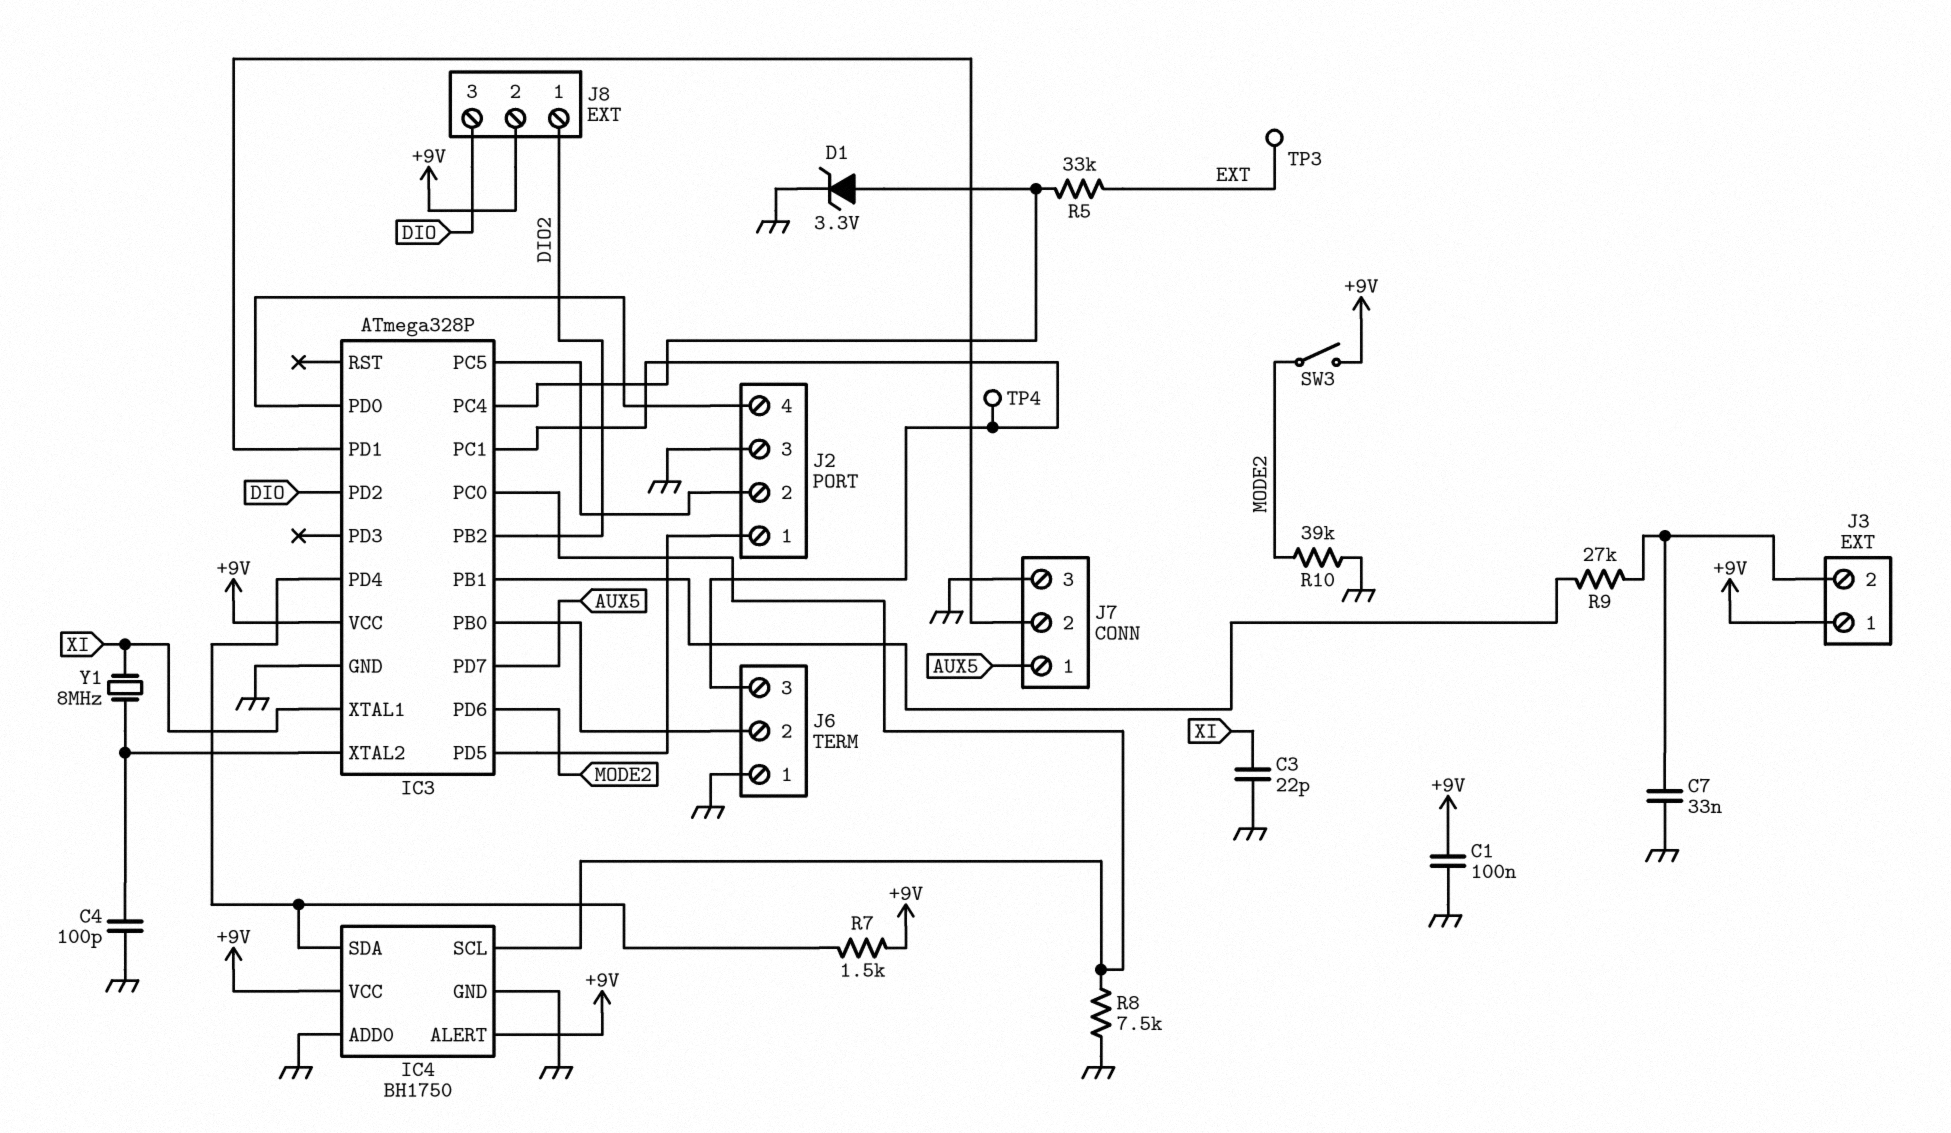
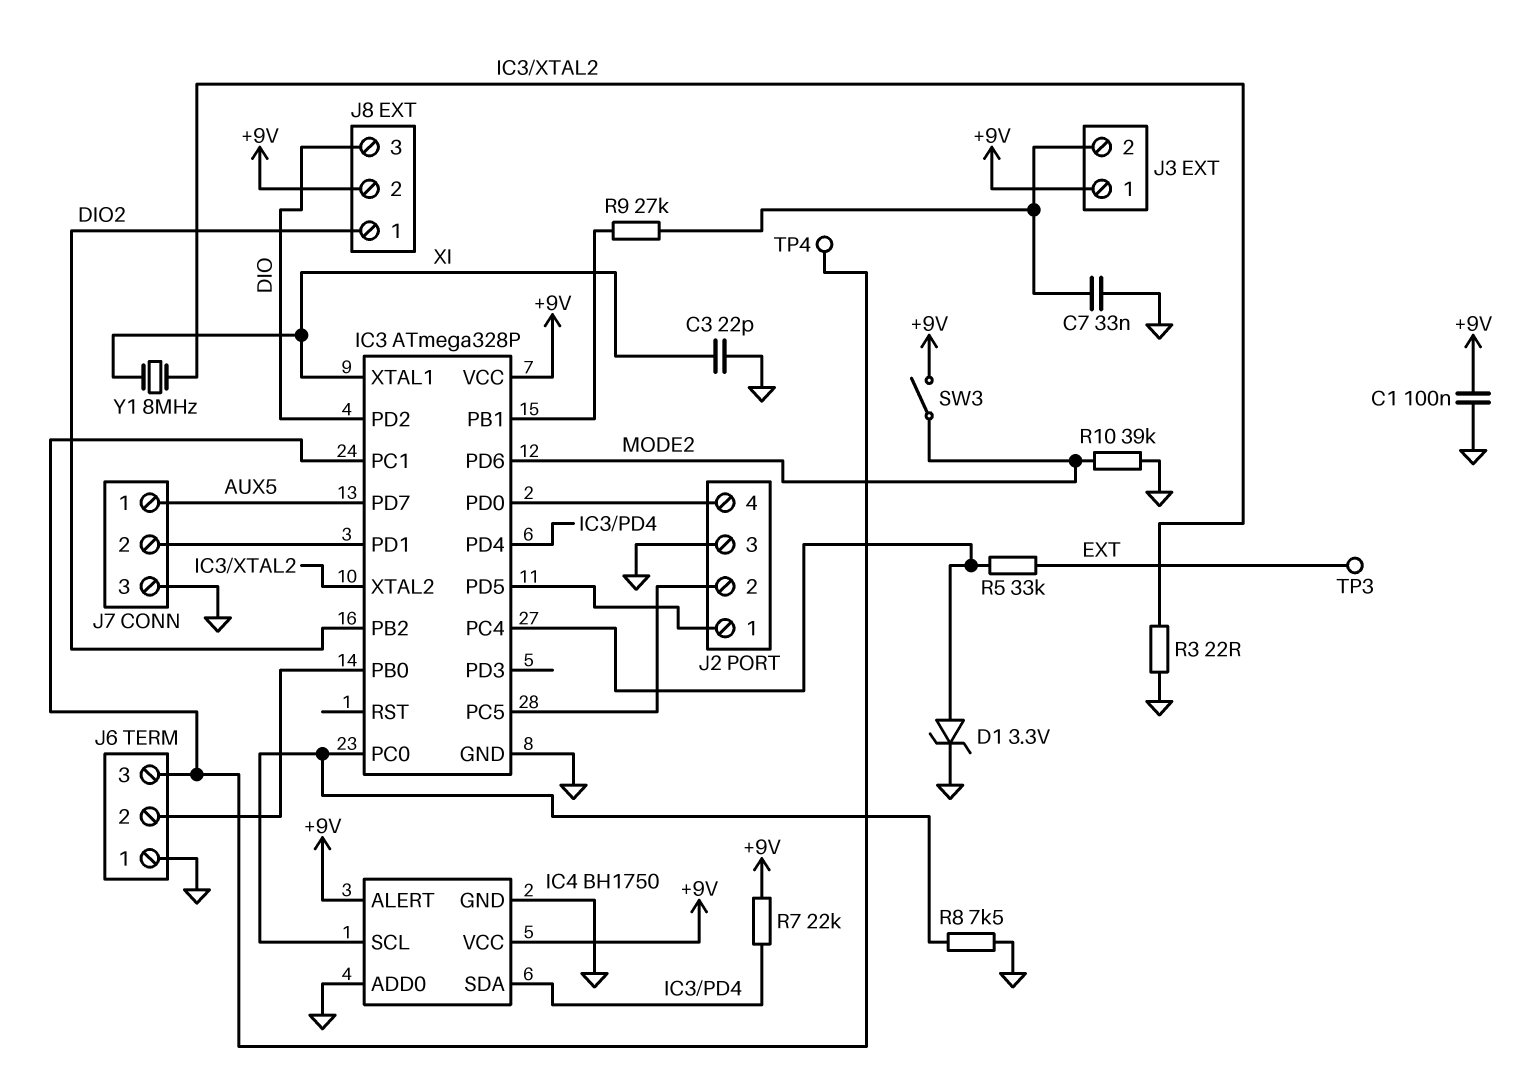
C4: 100pF (GND, IC3/XTAL2) -> none
R3: none -> 22 (GND, IC3/XTAL2)
R7: 1.5k (+9V, IC3/PD4) -> 22k (+9V, IC3/PD4)

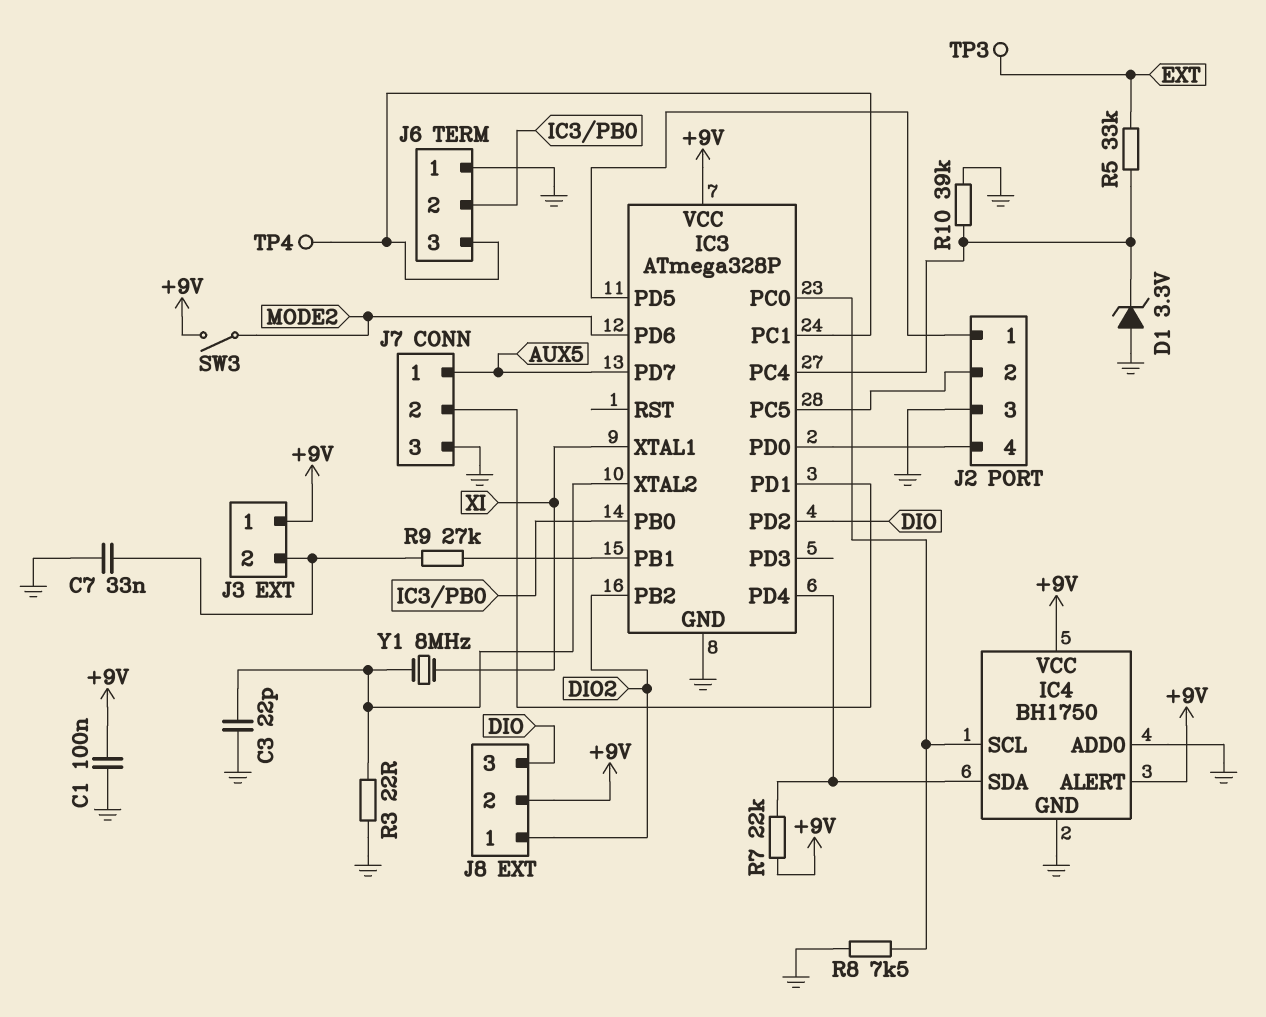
C3: 22pF (GND, XI) -> 22pF (GND, IC3/XTAL2)
D1: zener 3.3V (A IC3/PC4, K GND) -> zener 3.3V (A GND, K IC3/PC4)
R10: 39k (GND, MODE2) -> 39k (GND, IC3/PC4)

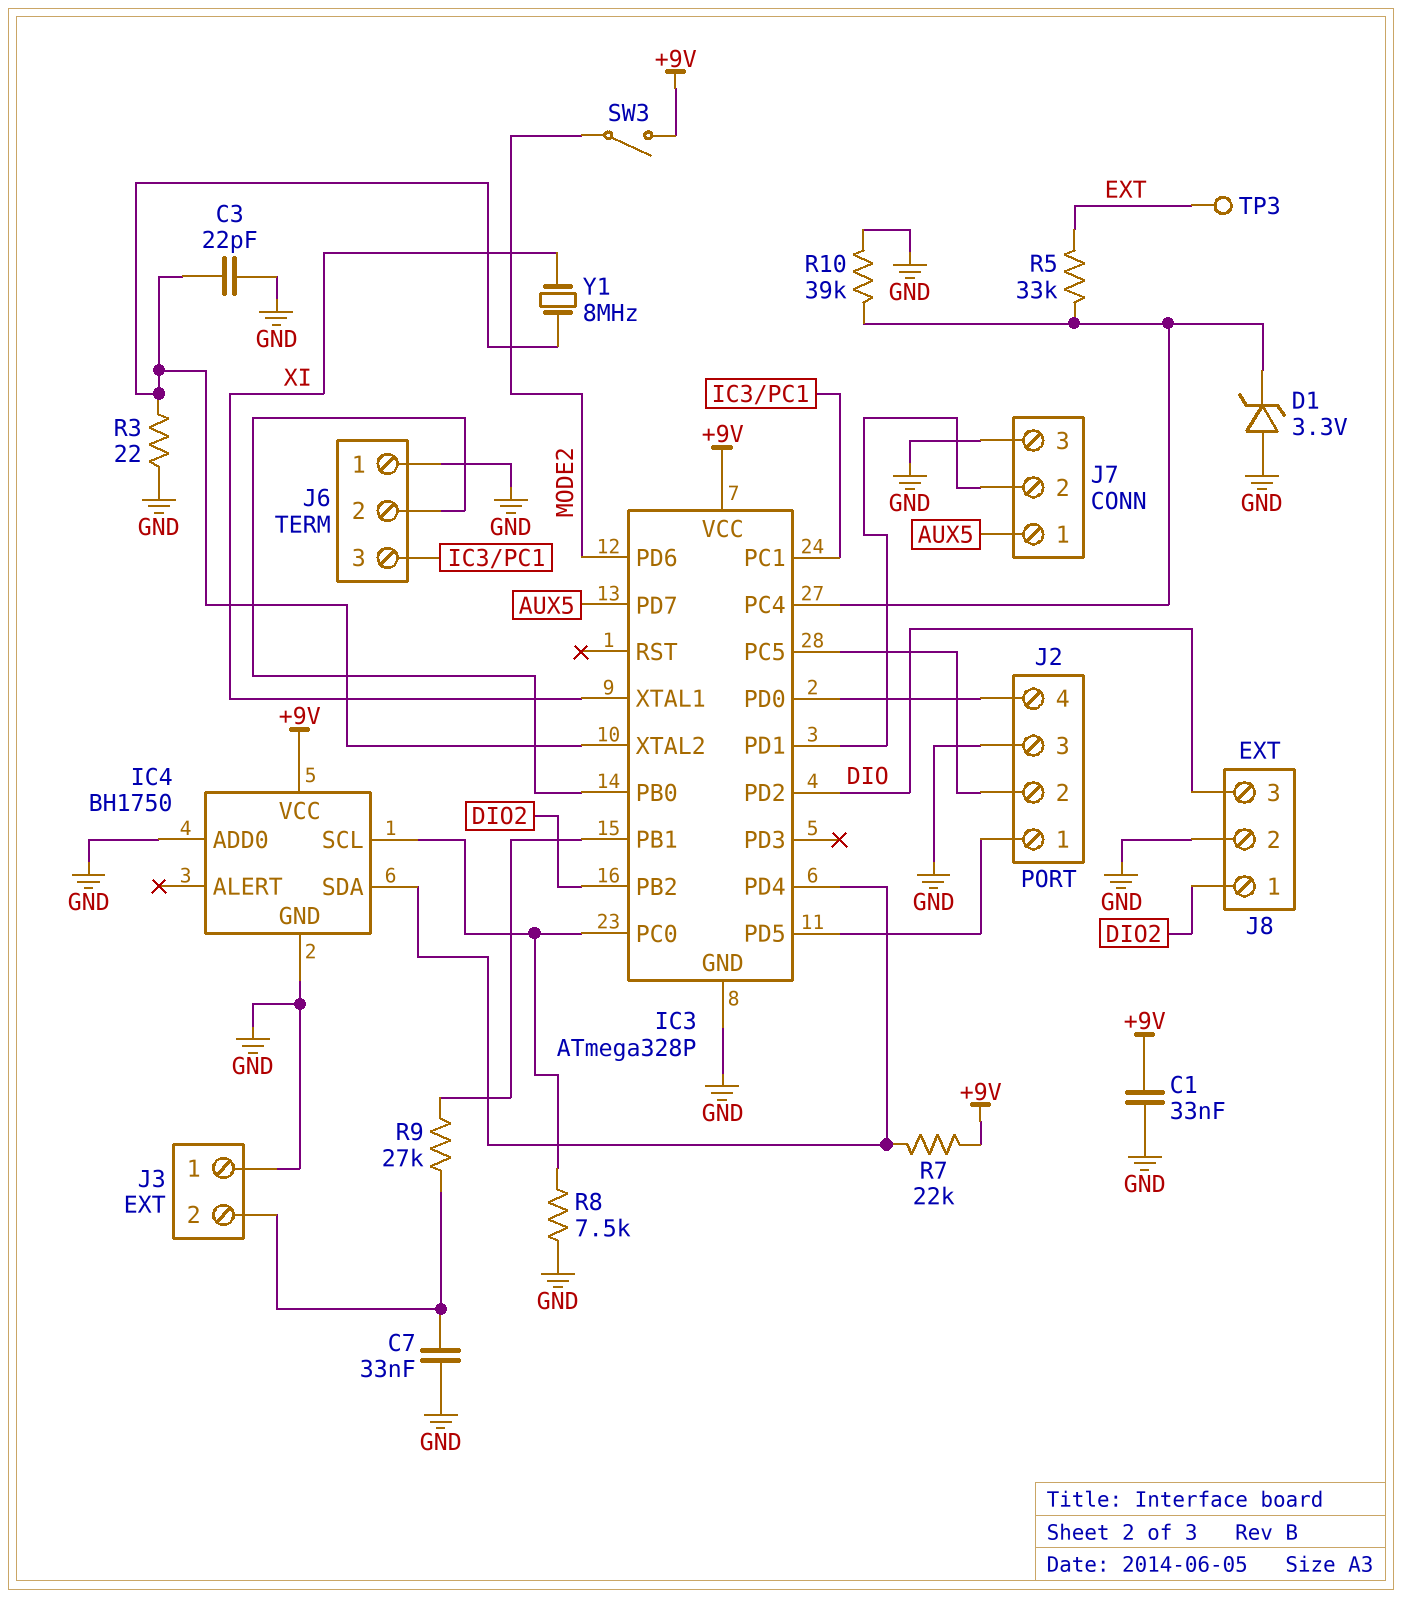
C1: 100nF (+9V, GND) -> 33nF (+9V, GND)
IC4 pin ALERT: +9V -> none
J3 pin 1: +9V -> GND
J8 pin 2: +9V -> GND
TP4: test point (IC3/PC1) -> none

